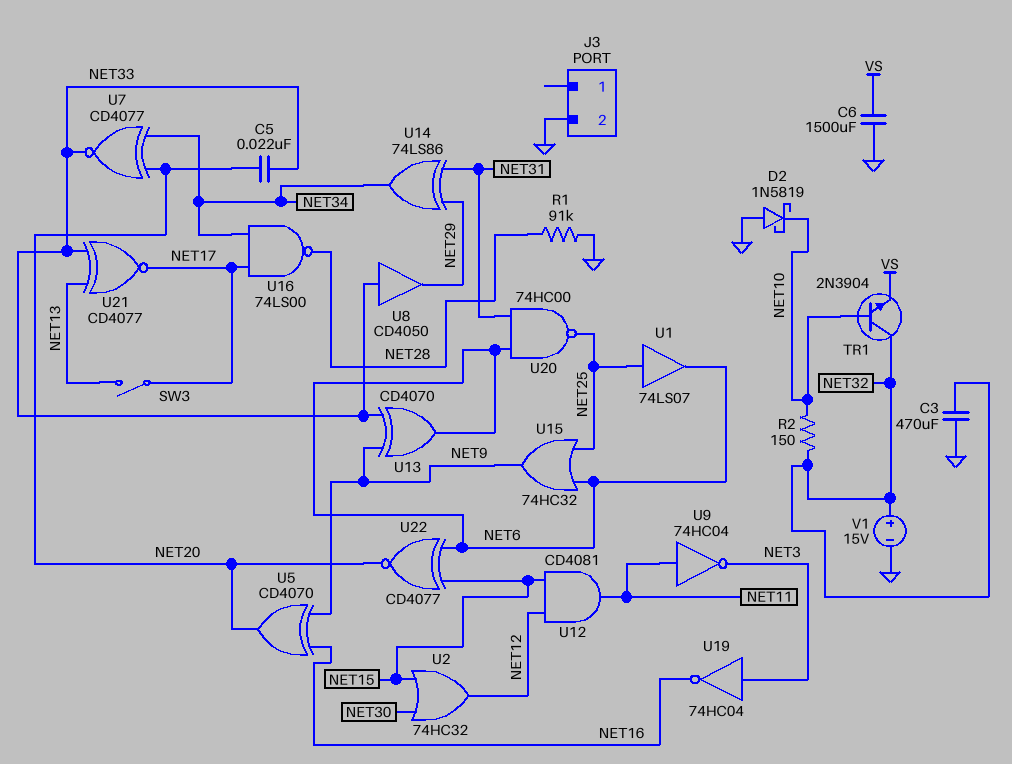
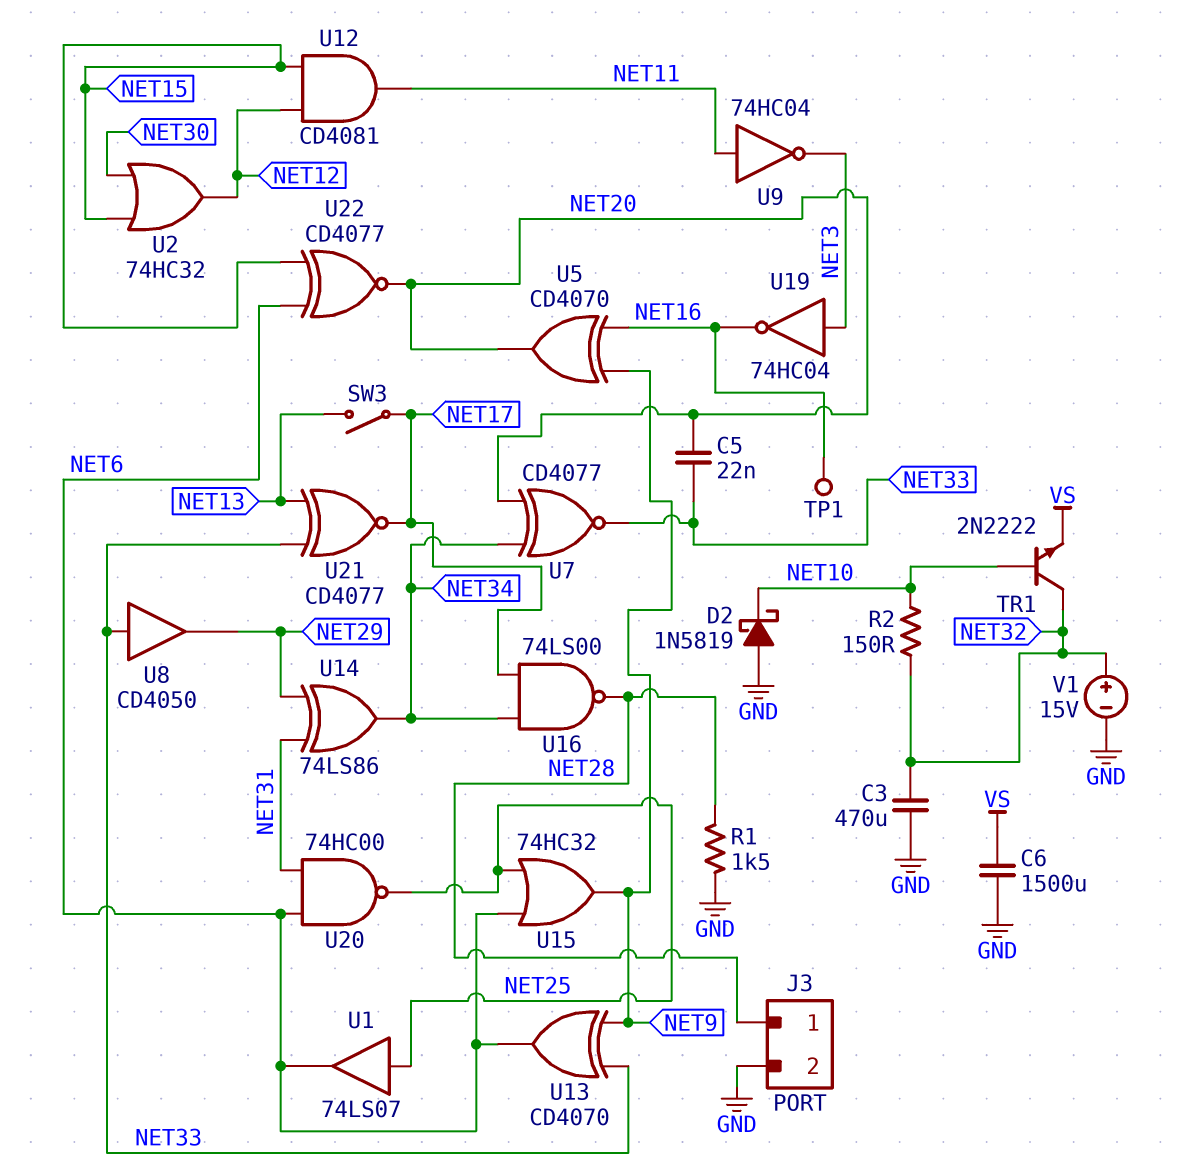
J3 pin 1: none -> NET28
R1: 91k (GND, NET28) -> 1.5k (GND, NET28)
TP1: none -> test point (NET16)
TR1: NPN 2N3904 (B NET10, C NET32, E VS) -> NPN 2N2222 (B NET10, C NET32, E VS)

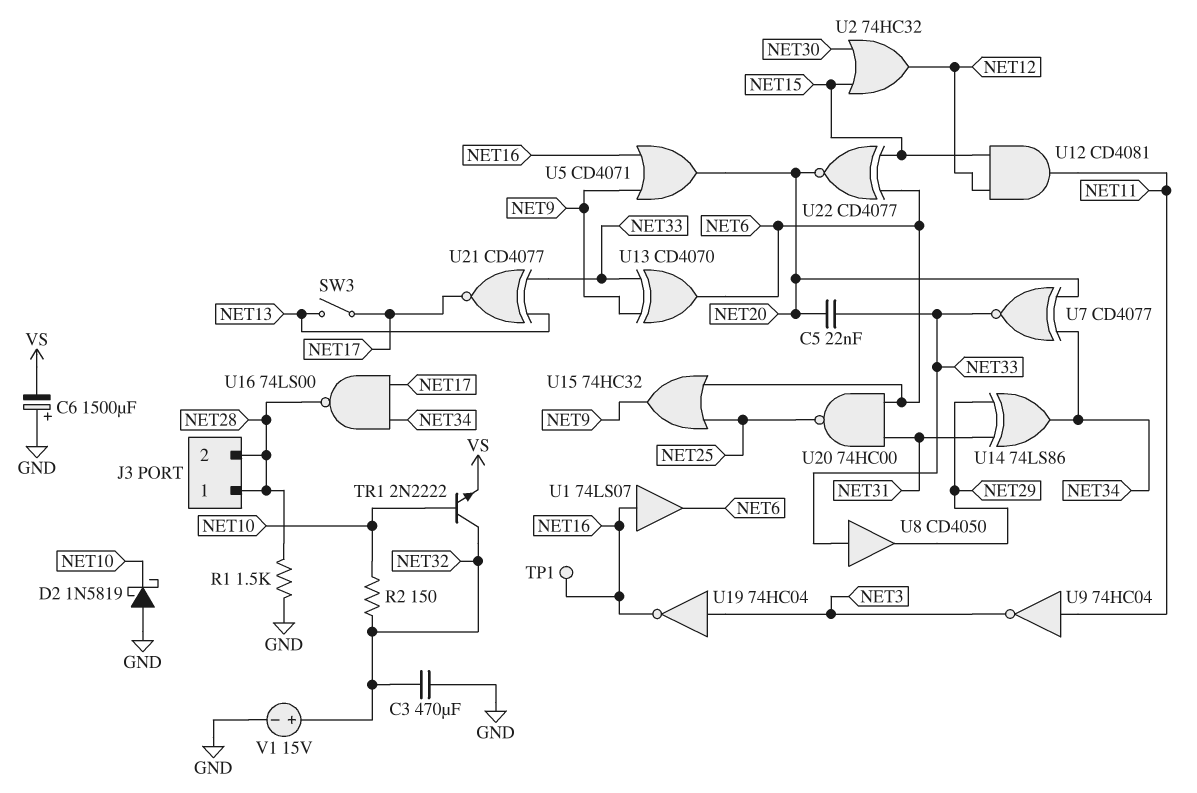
C6: 1500uF (GND, VS) -> 1500uF (plus GND, minus VS)
J3 pin 2: GND -> NET28
U1: buffer 74LS07 (in NET25, out NET6) -> buffer 74LS07 (in NET16, out NET6)
U5: XOR CD4070 (in NET9, in NET16, out NET20) -> OR CD4071 (in NET9, in NET16, out NET20)

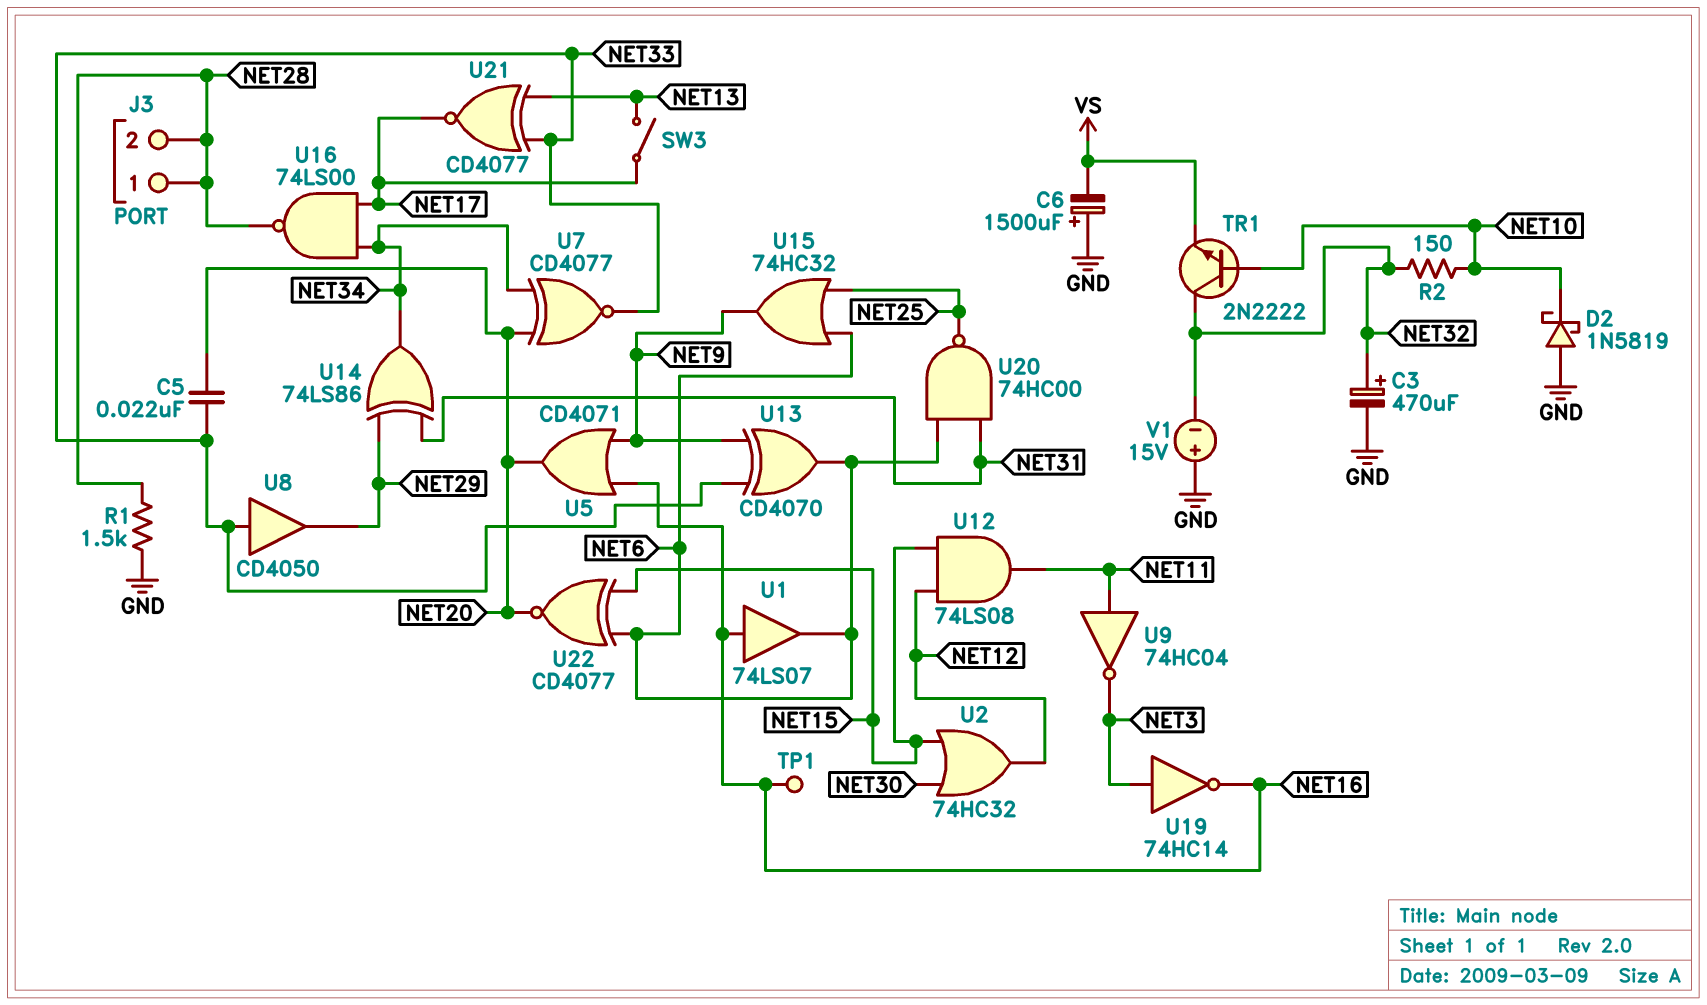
C3: 470uF (GND, NET32) -> 470uF (plus NET32, minus GND)
U12: AND CD4081 (in NET12, in NET15, out NET11) -> AND 74LS08 (in NET12, in NET15, out NET11)
U19: NOT 74HC04 (in NET3, out NET16) -> NOT 74HC14 (in NET3, out NET16)
V1: 15V (plus NET32, minus GND) -> 15V (plus GND, minus NET32)

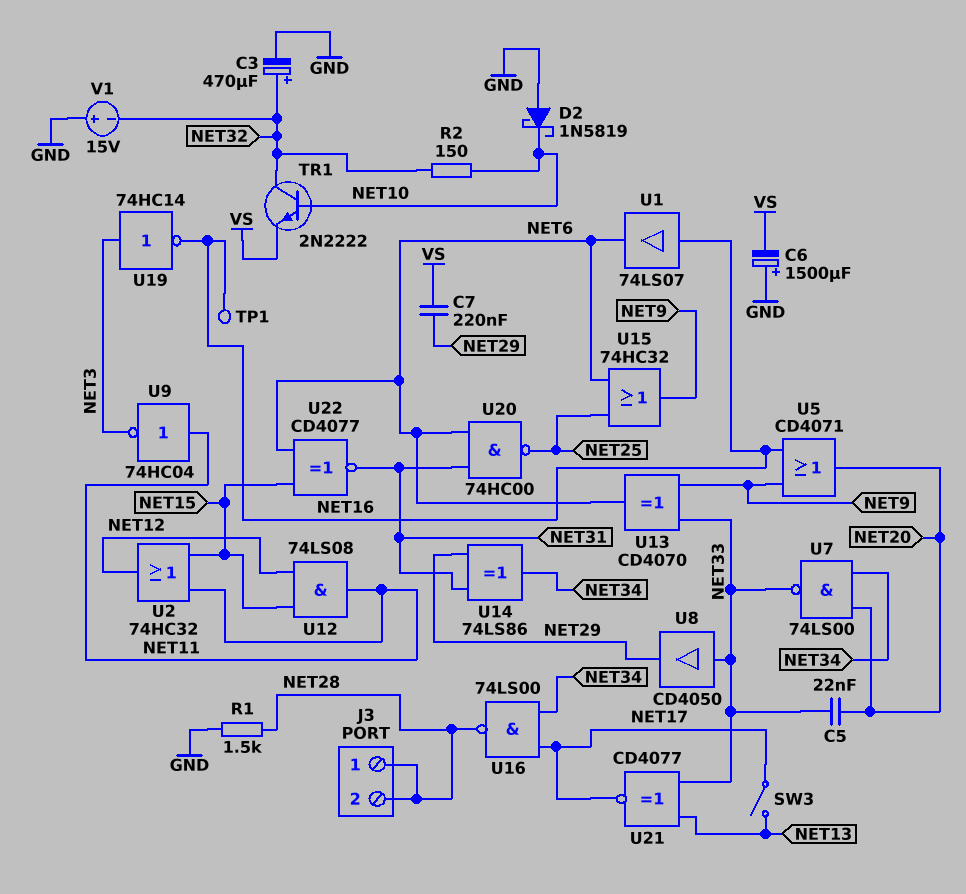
C7: none -> 220nF (NET29, VS)
U2: OR 74HC32 (in NET15, in NET30, out NET12) -> OR 74HC32 (in NET11, in NET15, out NET12)
U7: XNOR CD4077 (in NET20, in NET34, out NET33) -> NAND 74LS00 (in NET20, in NET34, out NET33)
U22: XNOR CD4077 (in NET6, in NET15, out NET20) -> XNOR CD4077 (in NET6, in NET15, out NET31)

